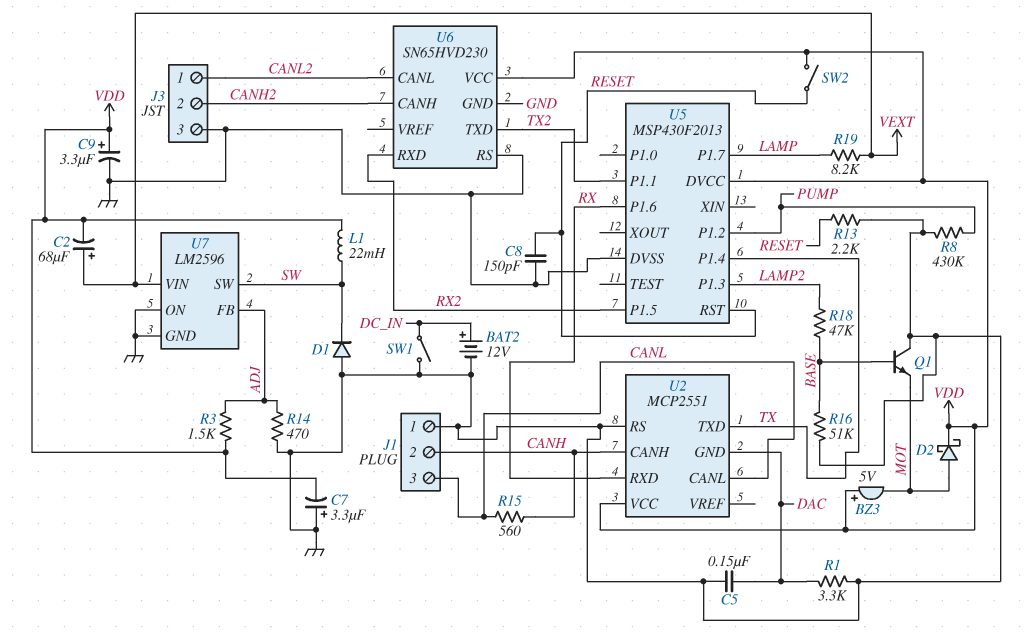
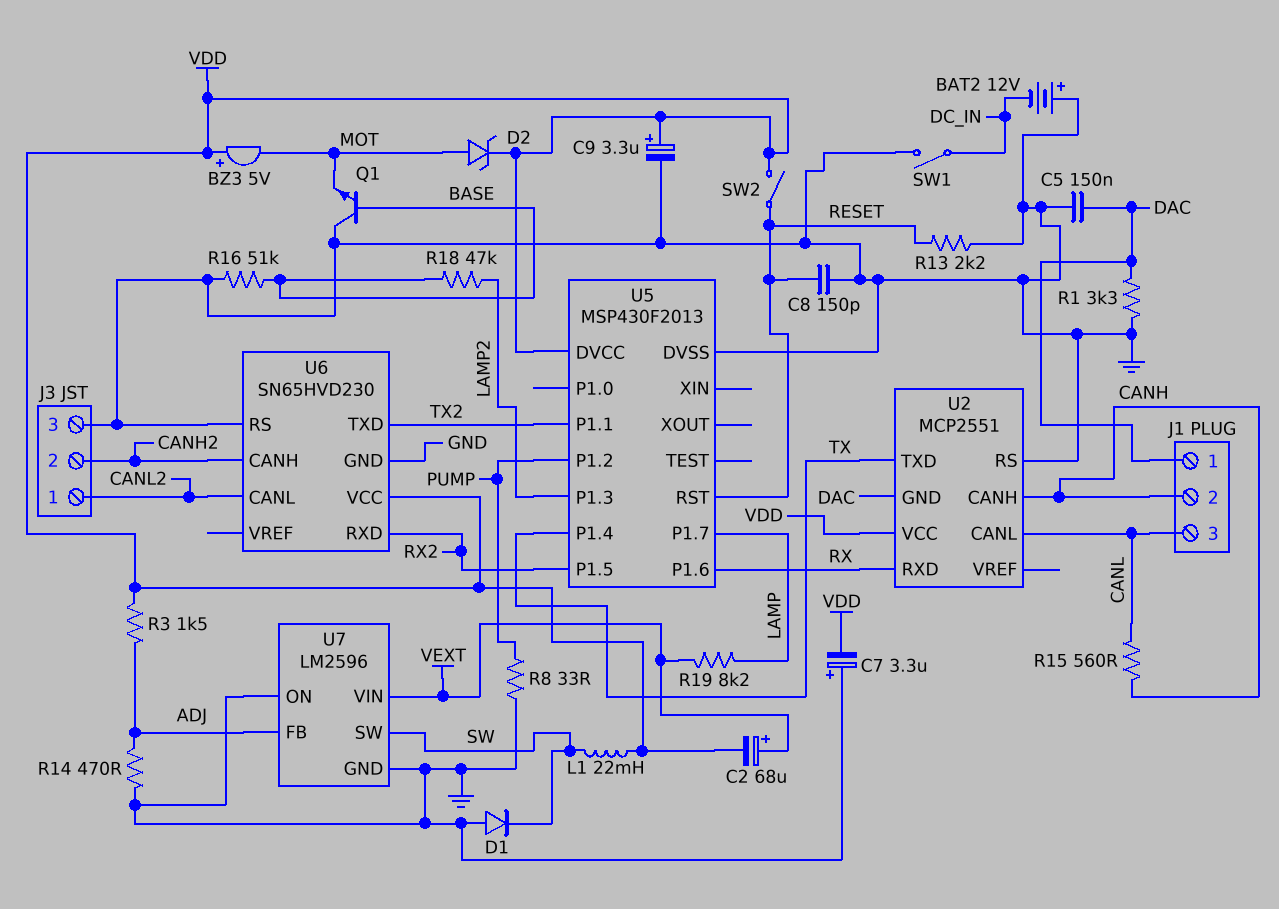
BAT2: 12V (plus DC_IN, minus GND) -> 12V (plus GND, minus DC_IN)
D2: schottky (A MOT, K VDD) -> zener (A MOT, K VDD)
J1 pin 1: GND -> DAC
R8: 430k (GND, PUMP) -> 33 (GND, PUMP)

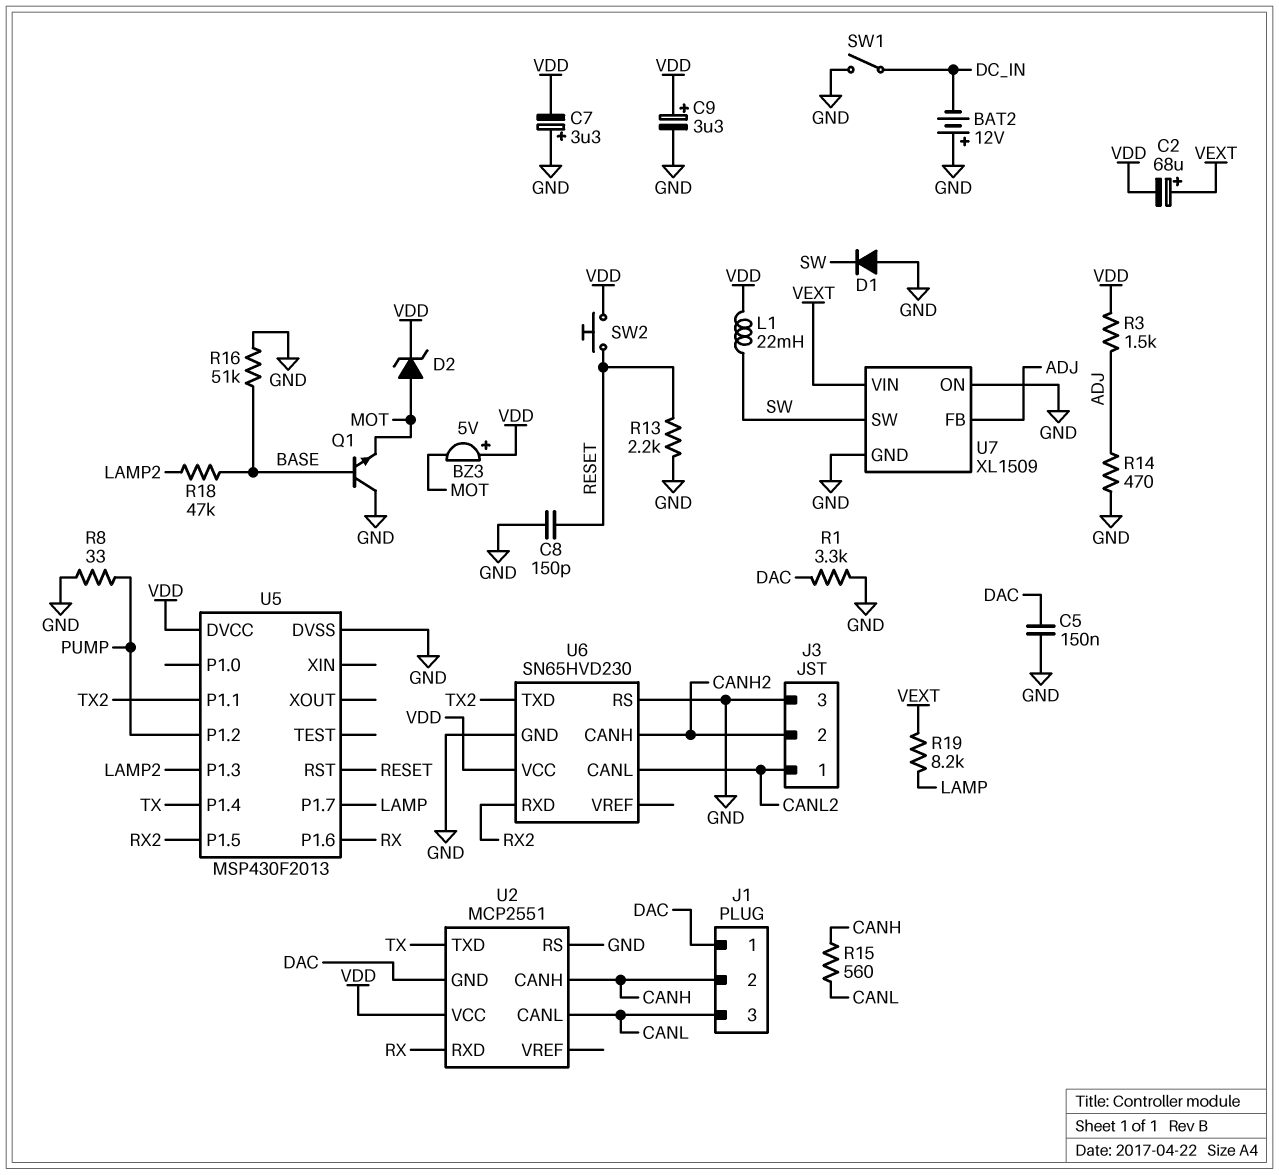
SW2: switch (RESET, VDD) -> button (RESET, VDD)
U7: LM2596 -> XL1509

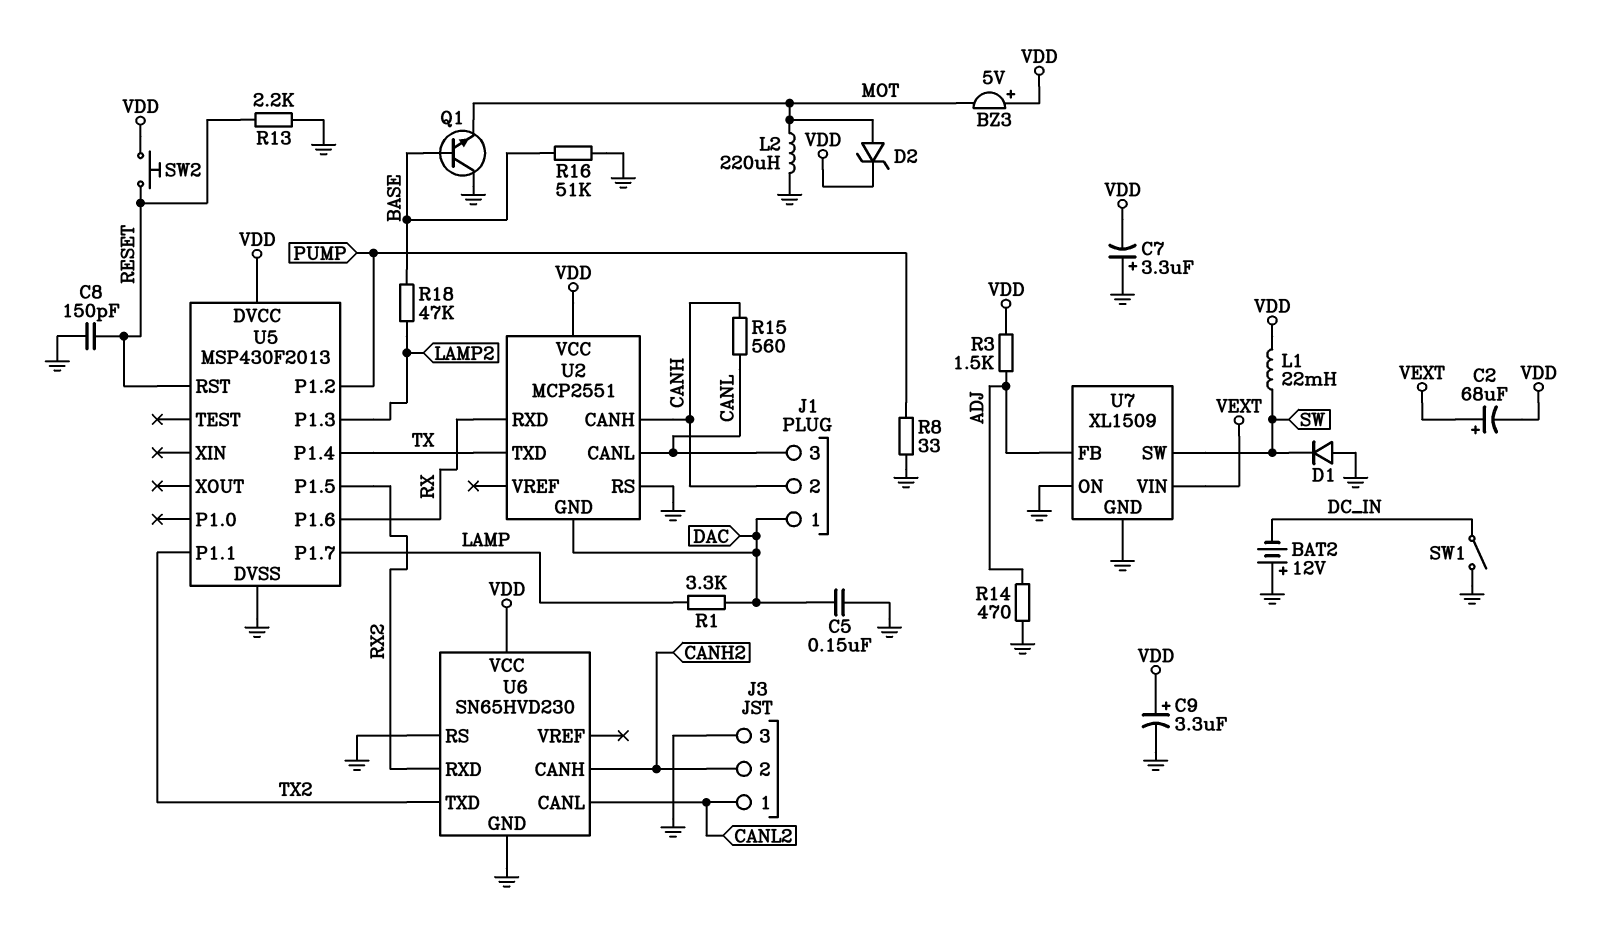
L2: none -> 220uH (GND, MOT)
R1: 3.3k (DAC, GND) -> 3.3k (DAC, LAMP)
R19: 8.2k (LAMP, VEXT) -> none

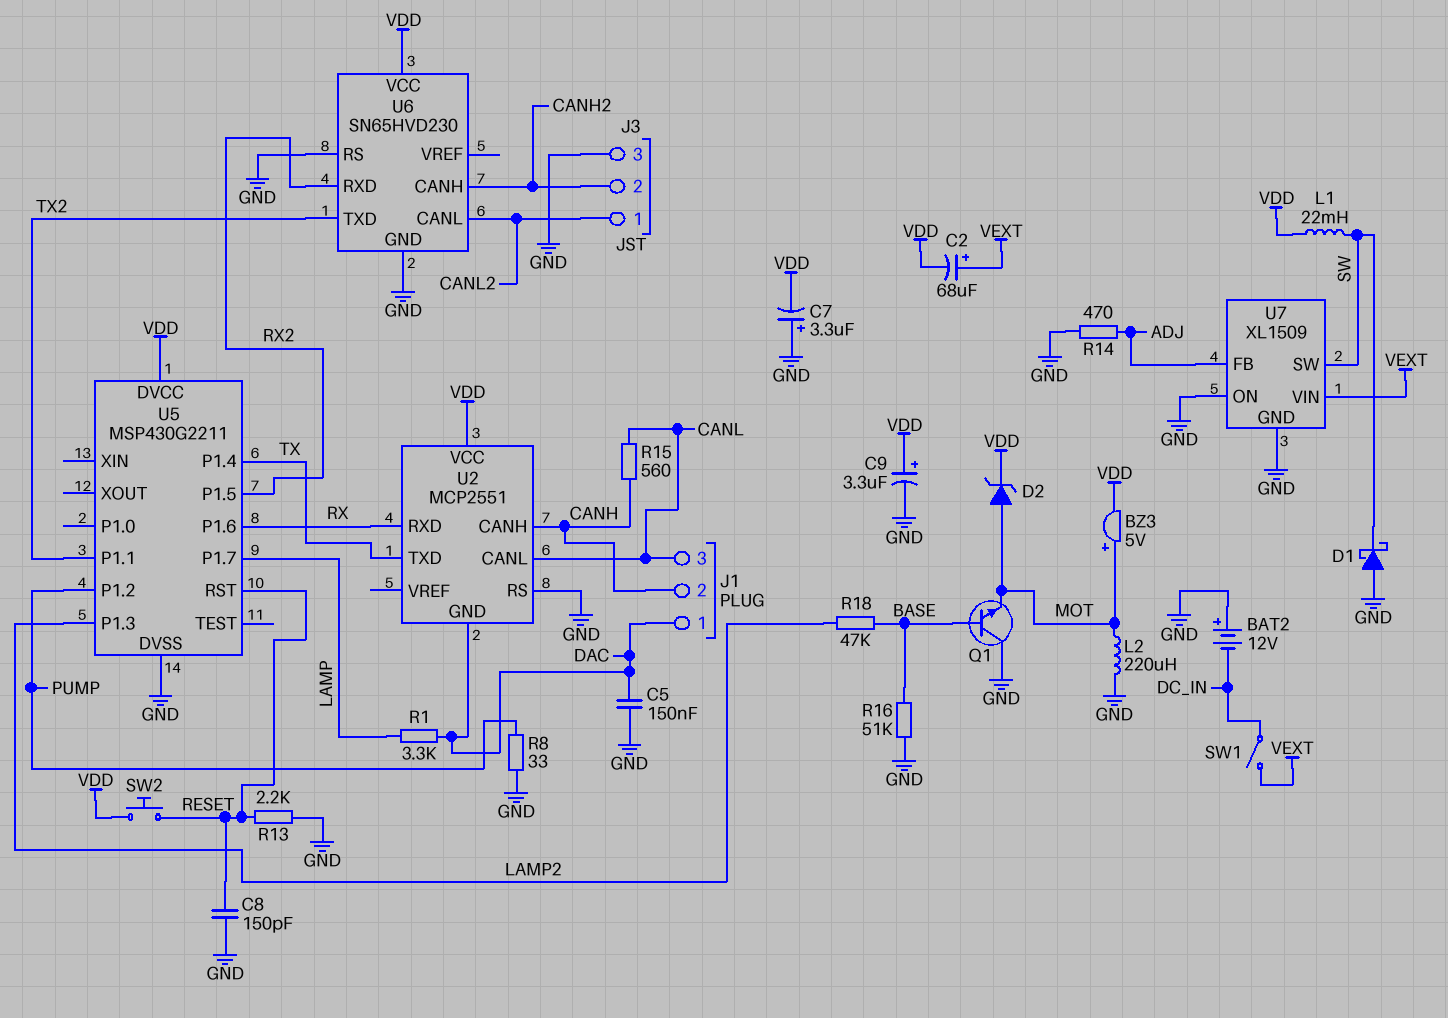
BZ3: buzzer 5V (plus VDD, minus MOT) -> buzzer 5V (plus MOT, minus VDD)
D1: diode (A GND, K SW) -> schottky (A GND, K SW)
R3: 1.5k (ADJ, VDD) -> none
SW1: switch (DC_IN, GND) -> switch (DC_IN, VEXT)
U5: MSP430F2013 -> MSP430G2211

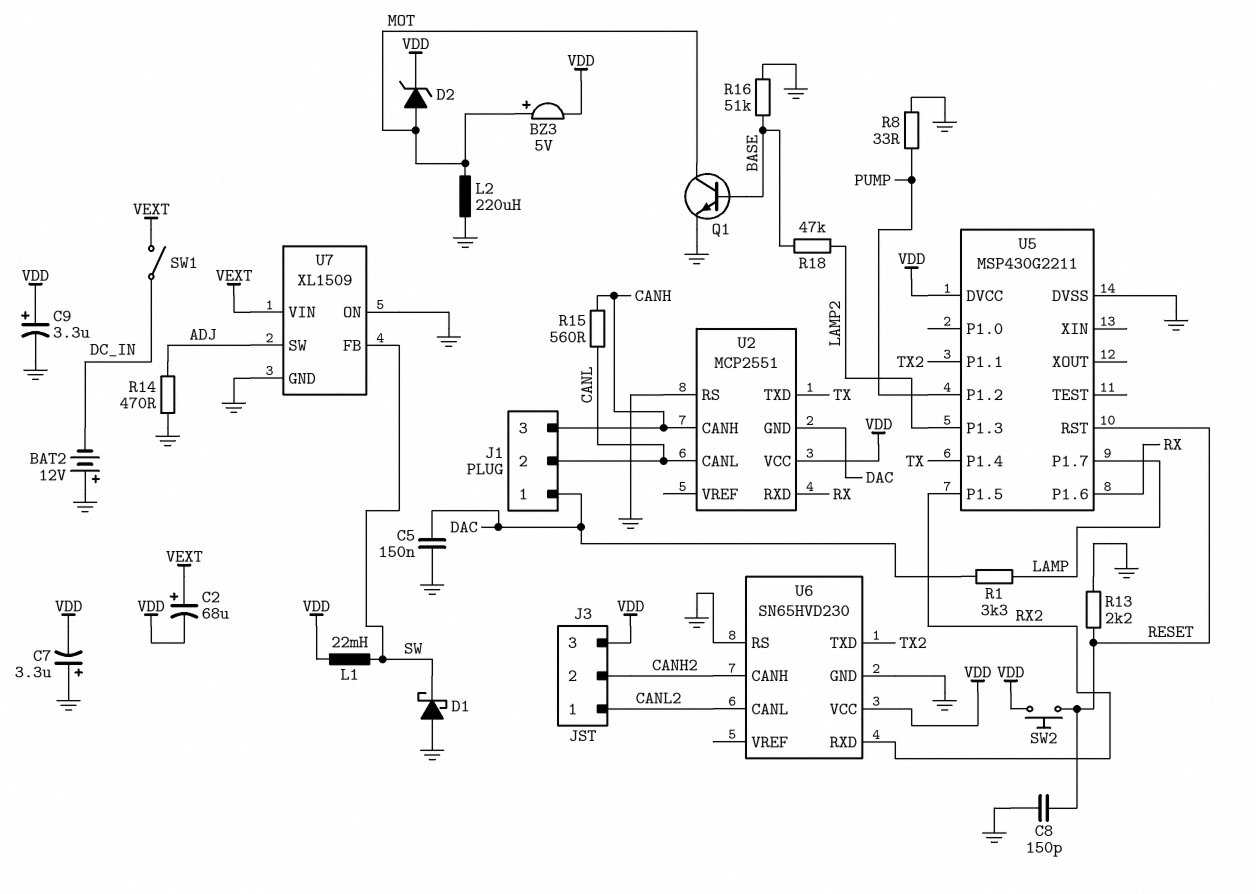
J1 pin 2: CANH -> CANL
J1 pin 3: CANL -> CANH
J3 pin 3: GND -> VDD
Q1: NPN (B BASE, C GND, E MOT) -> NPN (B BASE, C MOT, E GND)
U7 pin FB: ADJ -> SW
U7 pin SW: SW -> ADJ

